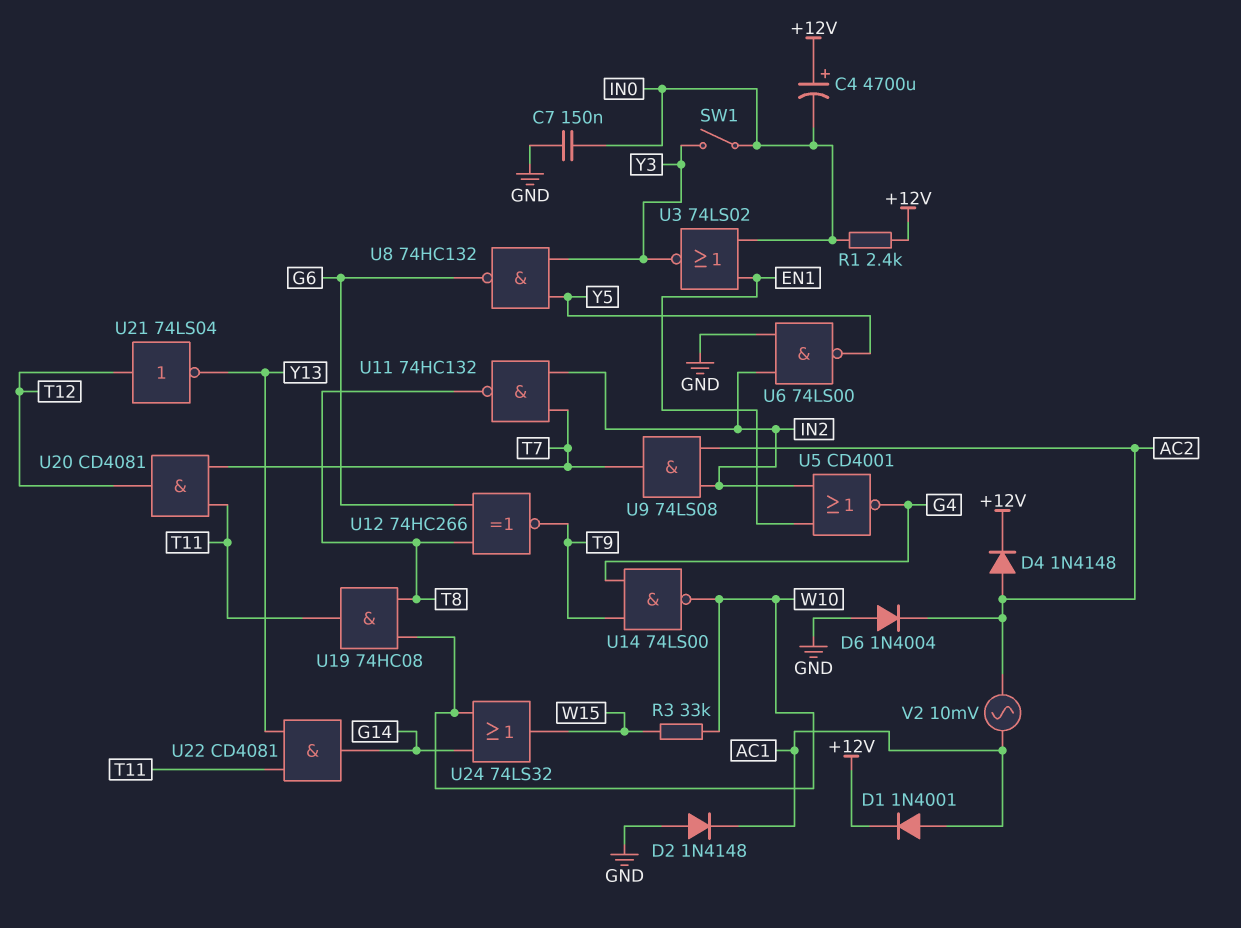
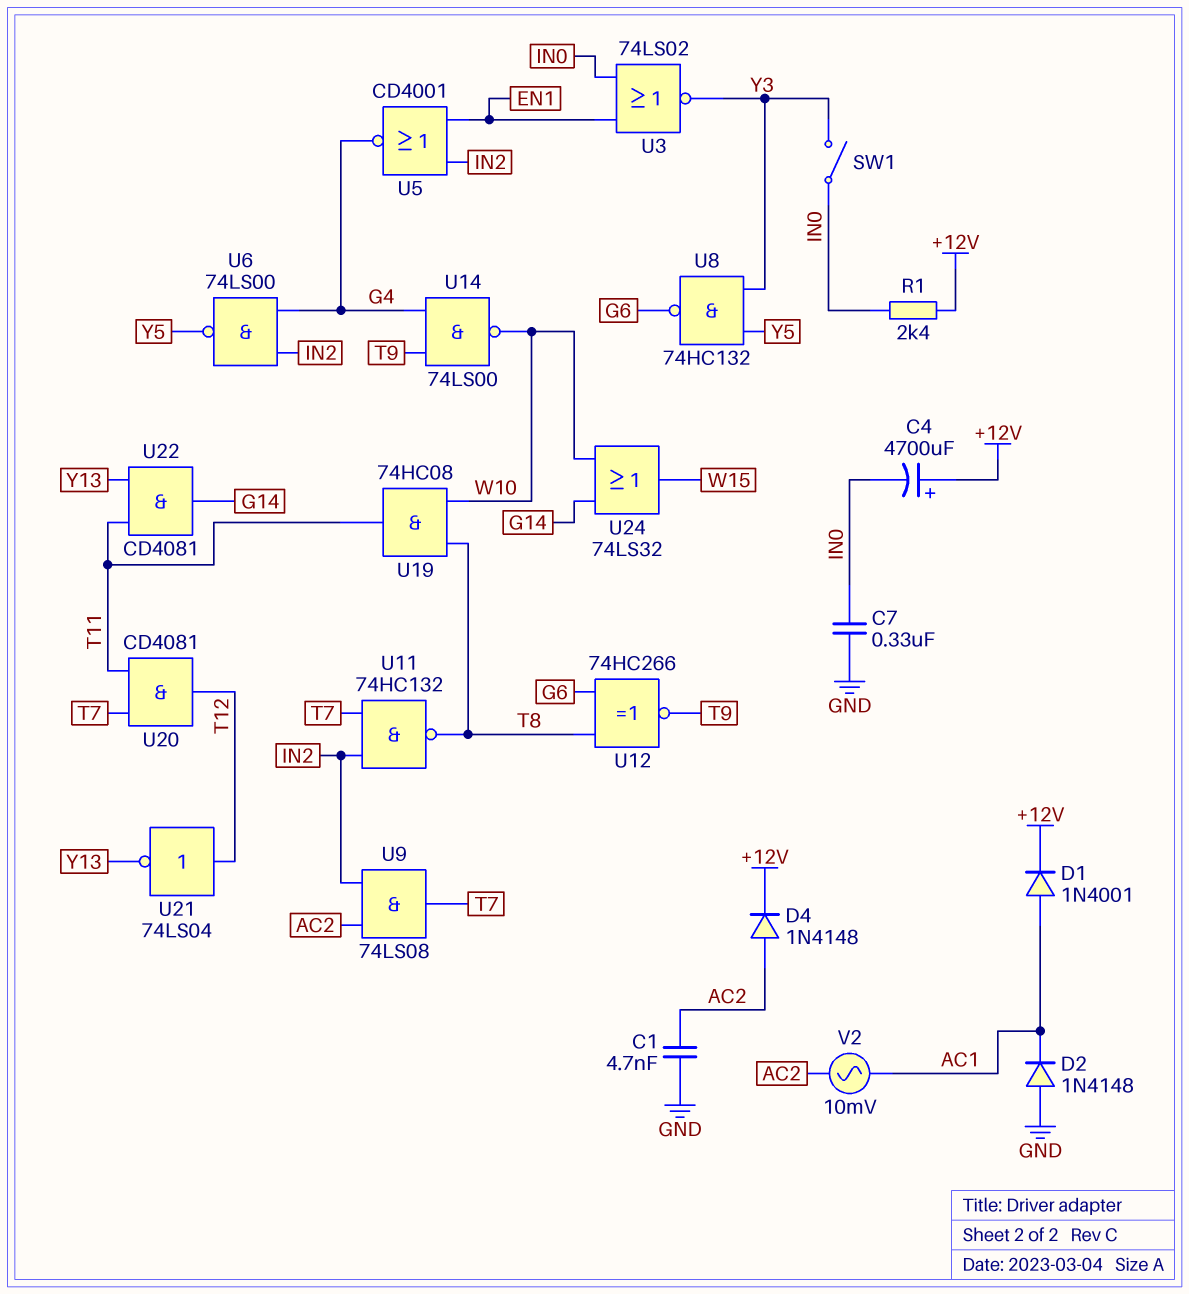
C1: none -> 4.7nF (AC2, GND)
C7: 150nF (GND, IN0) -> 330nF (GND, IN0)
D6: diode 1N4004 (A GND, K AC2) -> none
R3: 33k (W10, W15) -> none
U6: NAND 74LS00 (in GND, in IN2, out Y5) -> NAND 74LS00 (in G4, in IN2, out Y5)

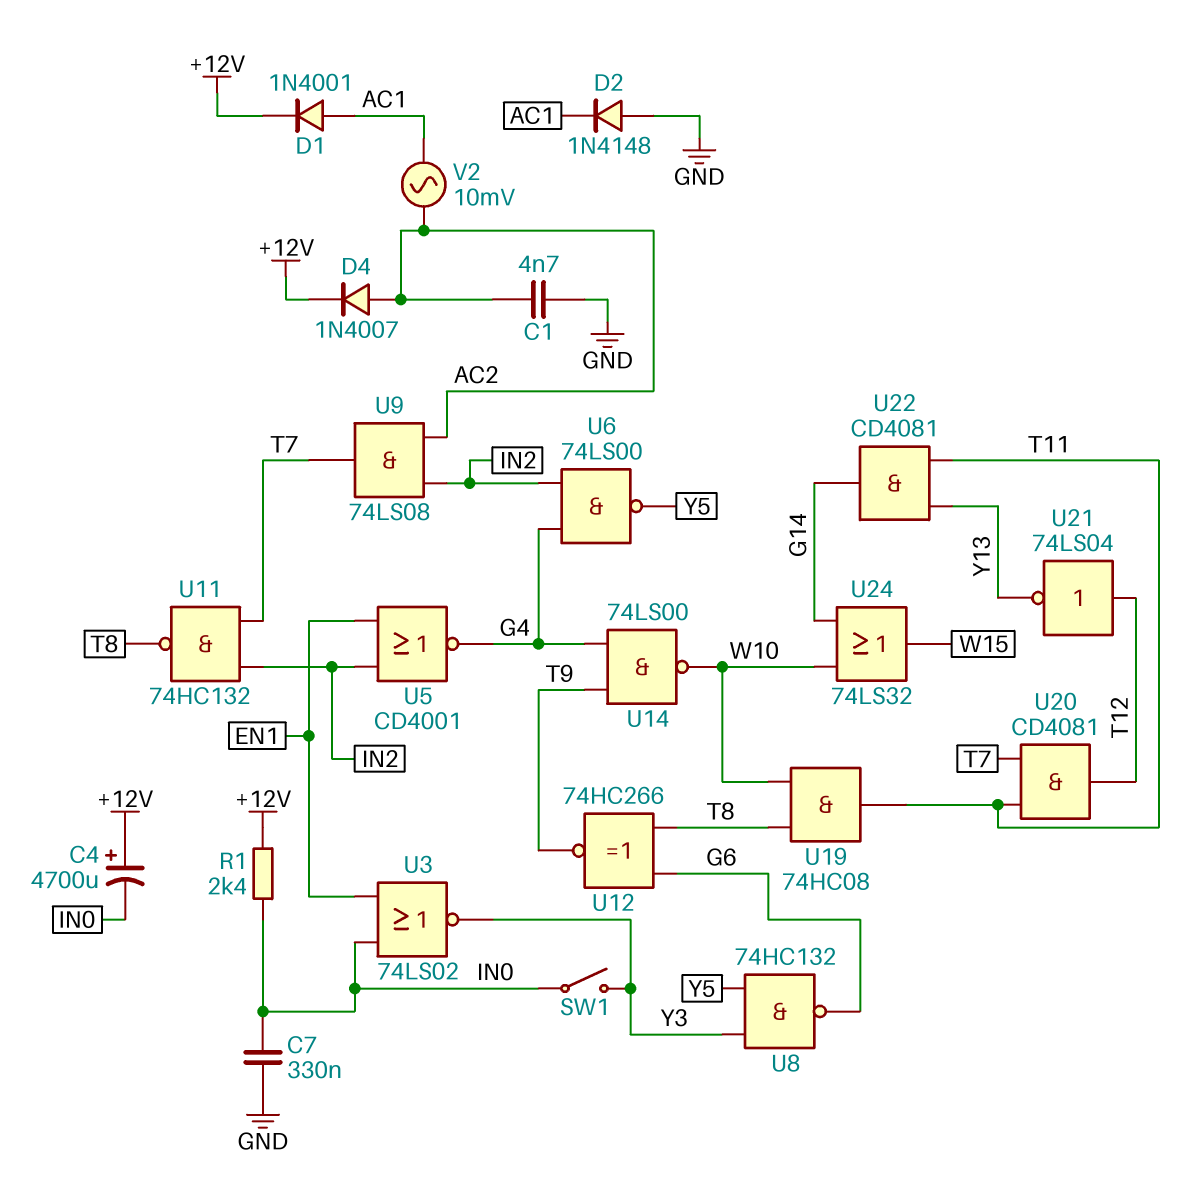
D4: diode 1N4148 (A AC2, K +12V) -> diode 1N4007 (A AC2, K +12V)

